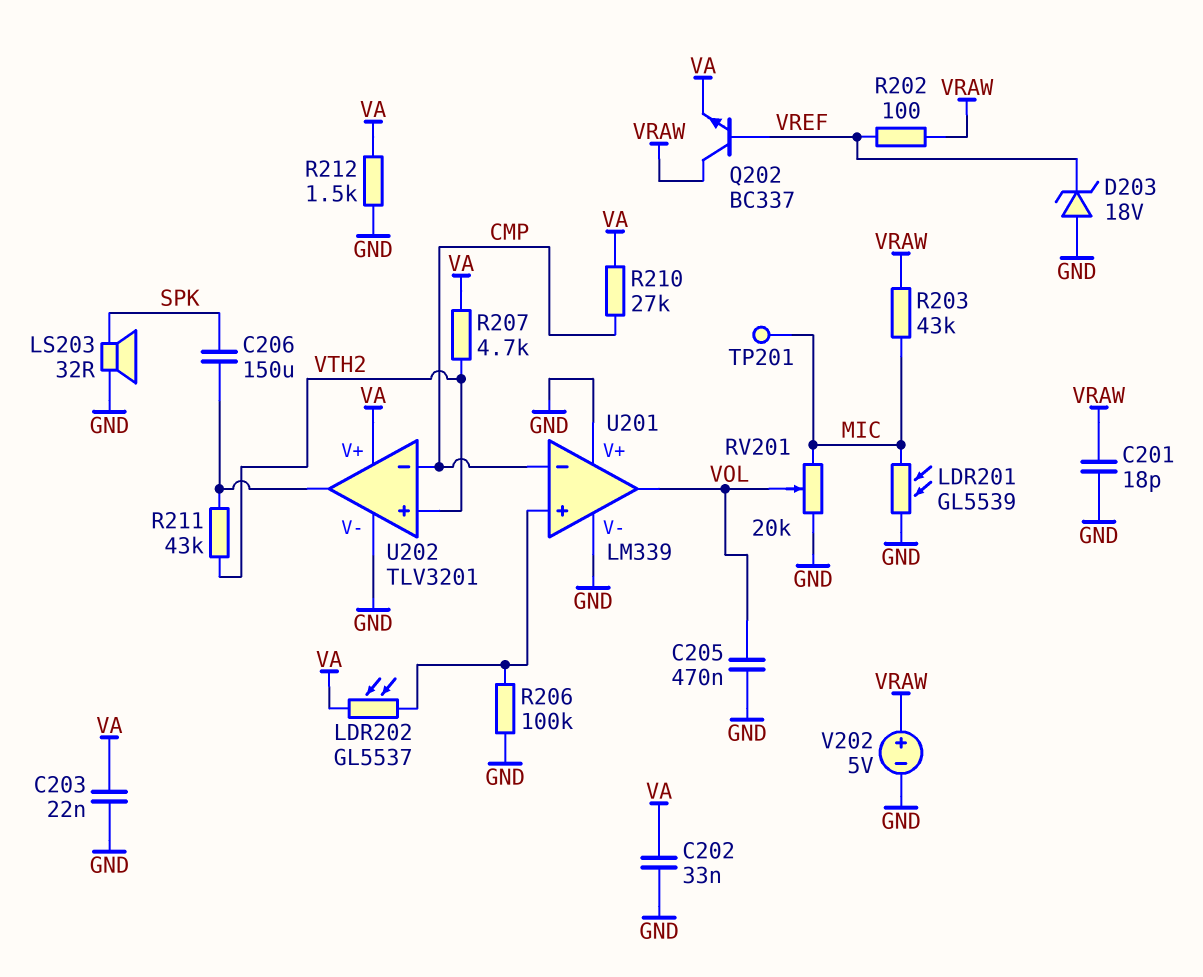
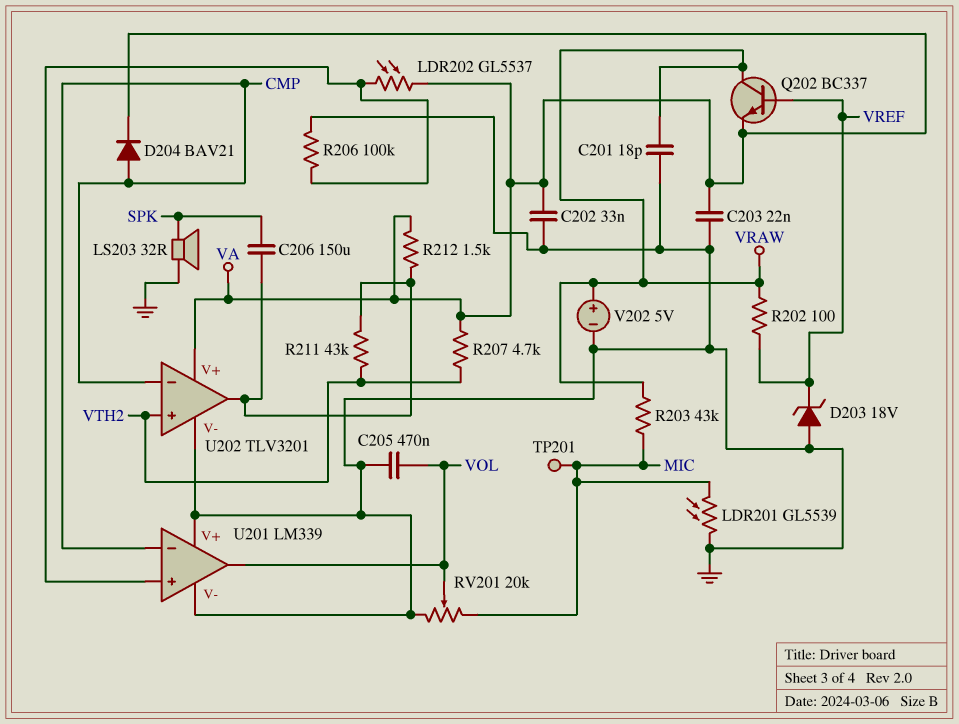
D204: none -> diode BAV21 (A CMP, K VA)
R210: 27k (CMP, VA) -> none
R212: 1.5k (GND, VA) -> 1.5k (U202/out, VA)

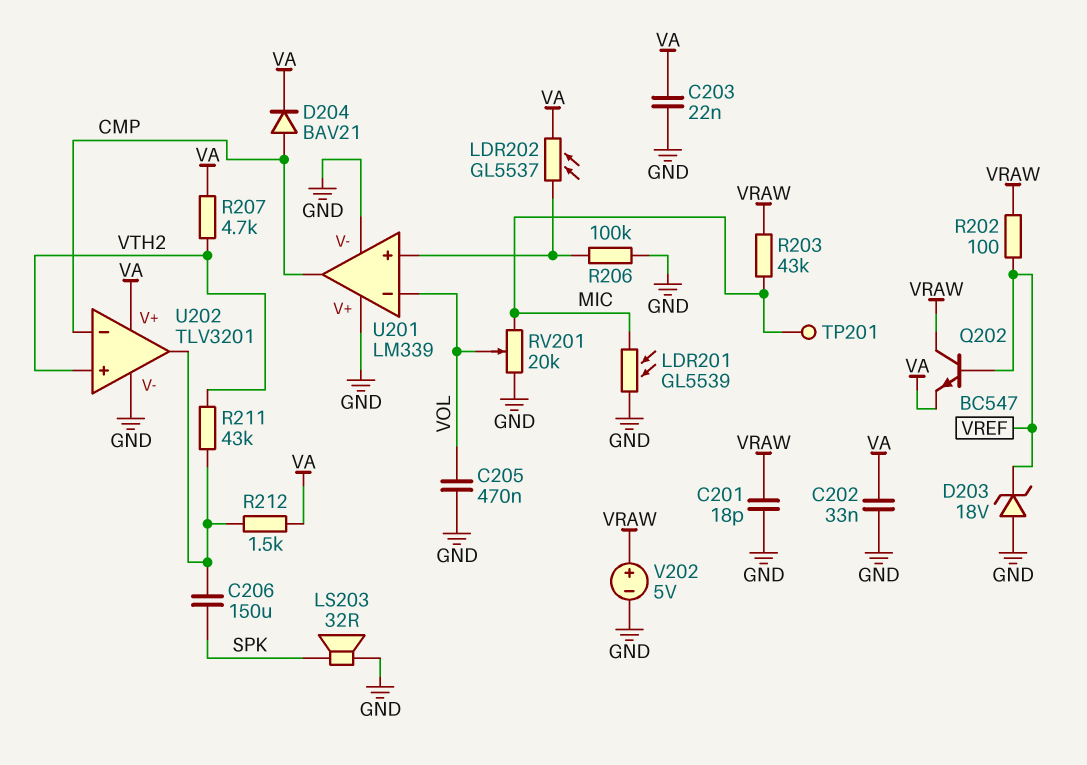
Q202: NPN BC337 (B VREF, C VRAW, E VA) -> NPN BC547 (B VREF, C VRAW, E VA)
U201 pin in-: CMP -> VOL
U201 pin out: VOL -> CMP

